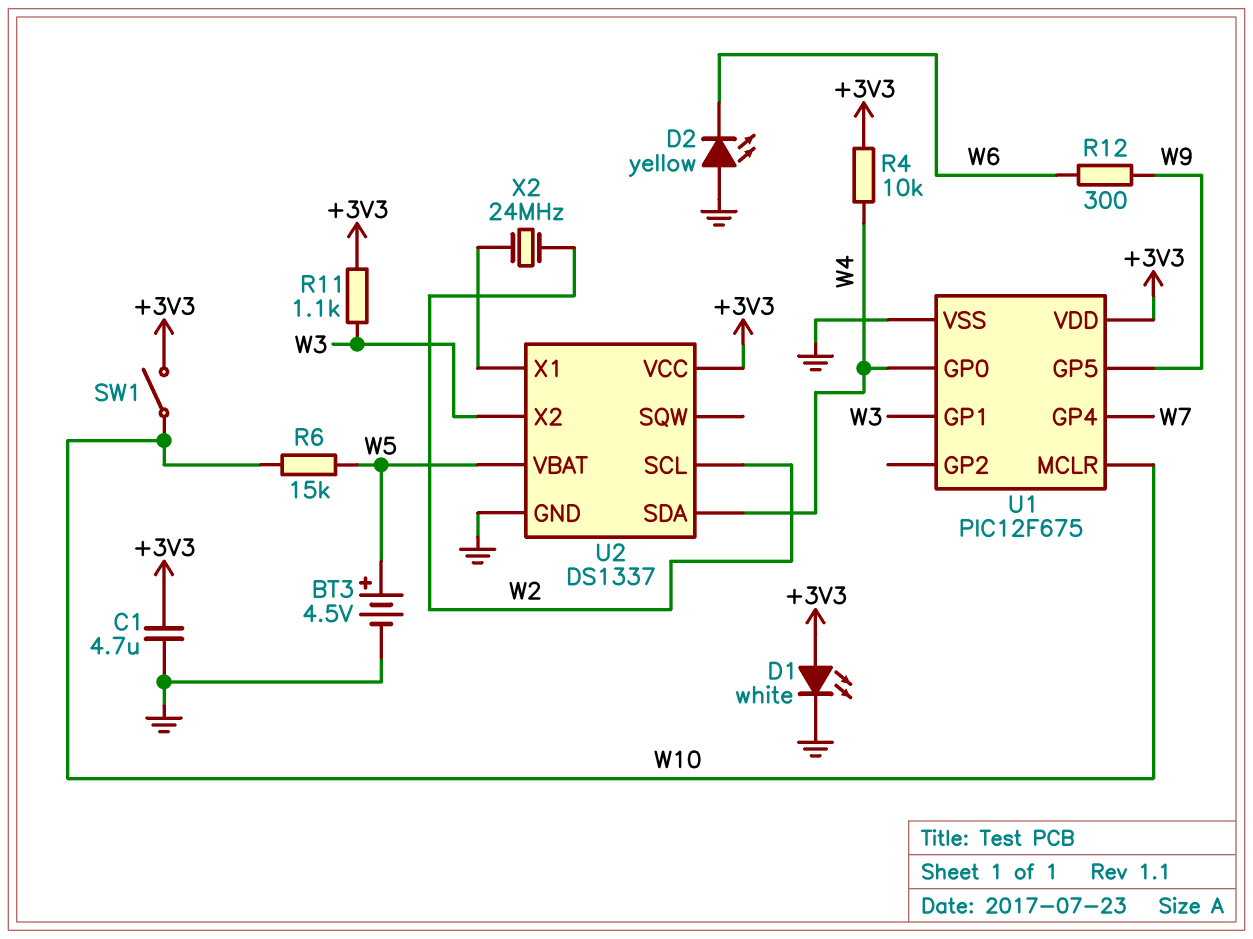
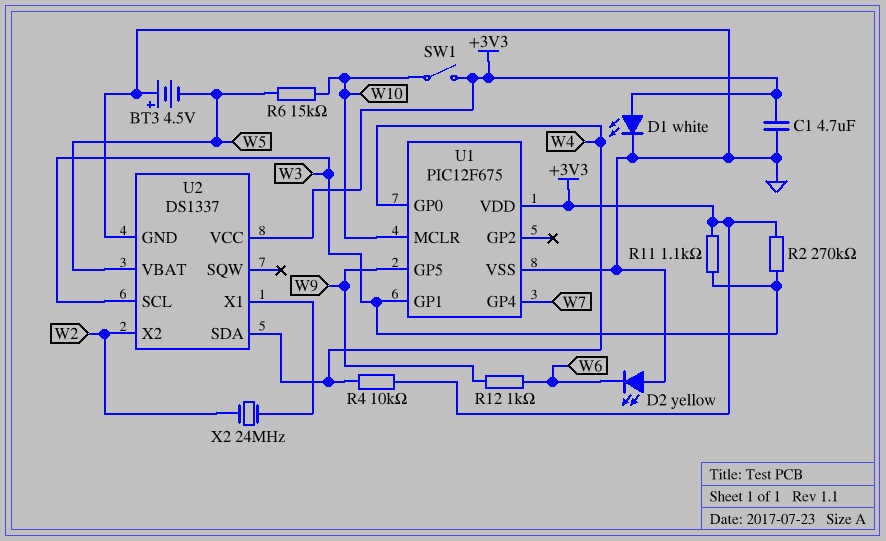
BT3: 4.5V (plus W5, minus GND) -> 4.5V (plus GND, minus W5)
R2: none -> 270k (+3V3, W3)
R12: 300 (W6, W9) -> 1k (W6, W9)
U2 pin SCL: W2 -> W3
U2 pin X2: W3 -> W2

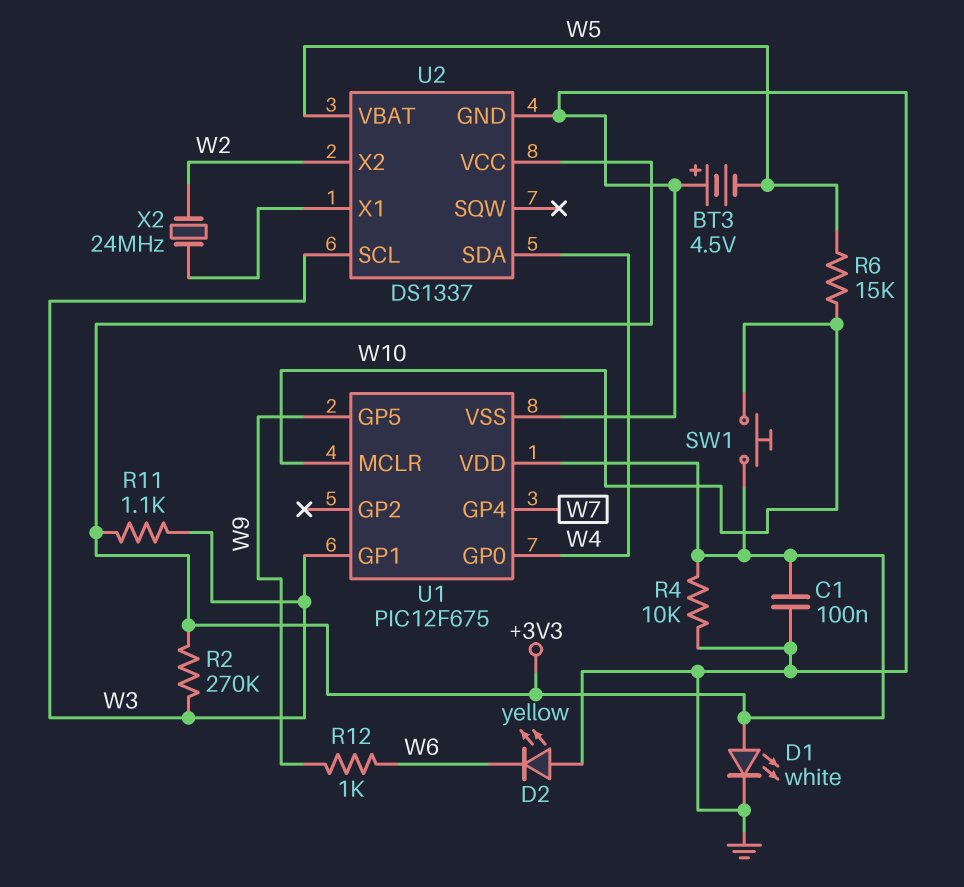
C1: 4.7uF (+3V3, GND) -> 100nF (+3V3, GND)
R4: 10k (+3V3, W4) -> 10k (+3V3, GND)
SW1: switch (+3V3, W10) -> button (+3V3, W10)

